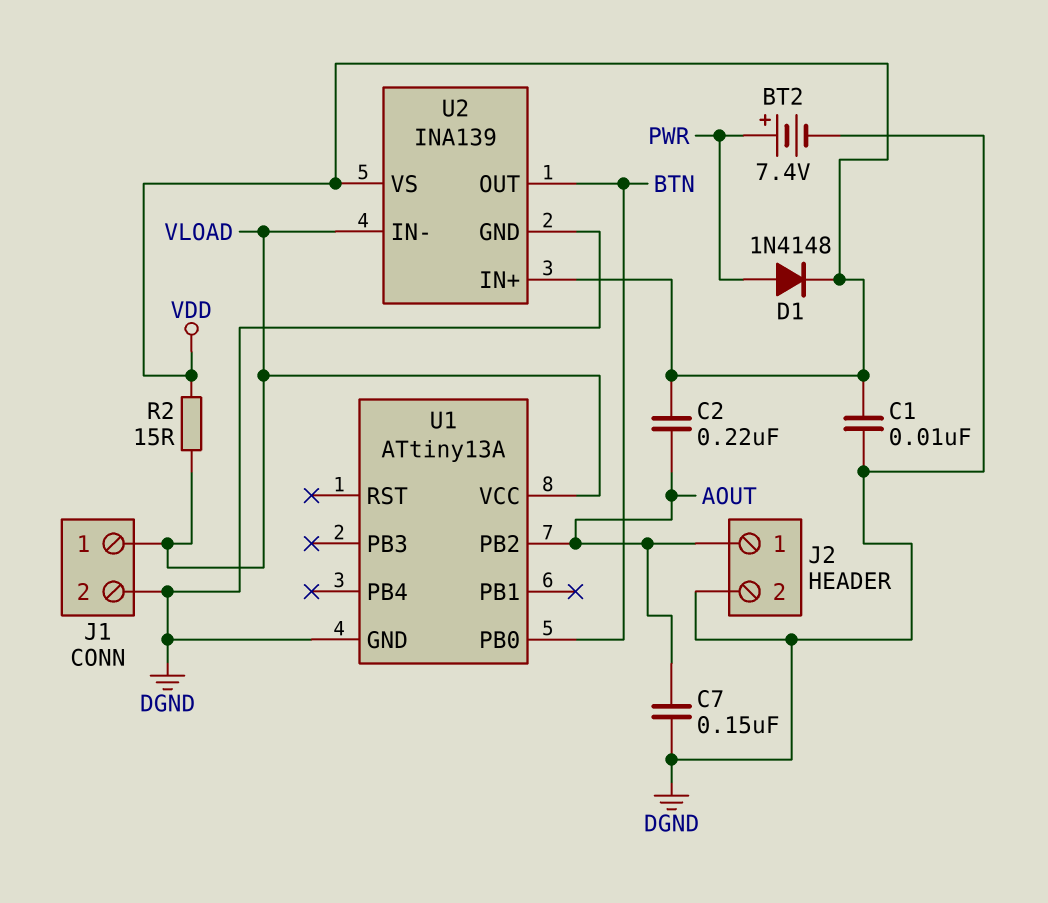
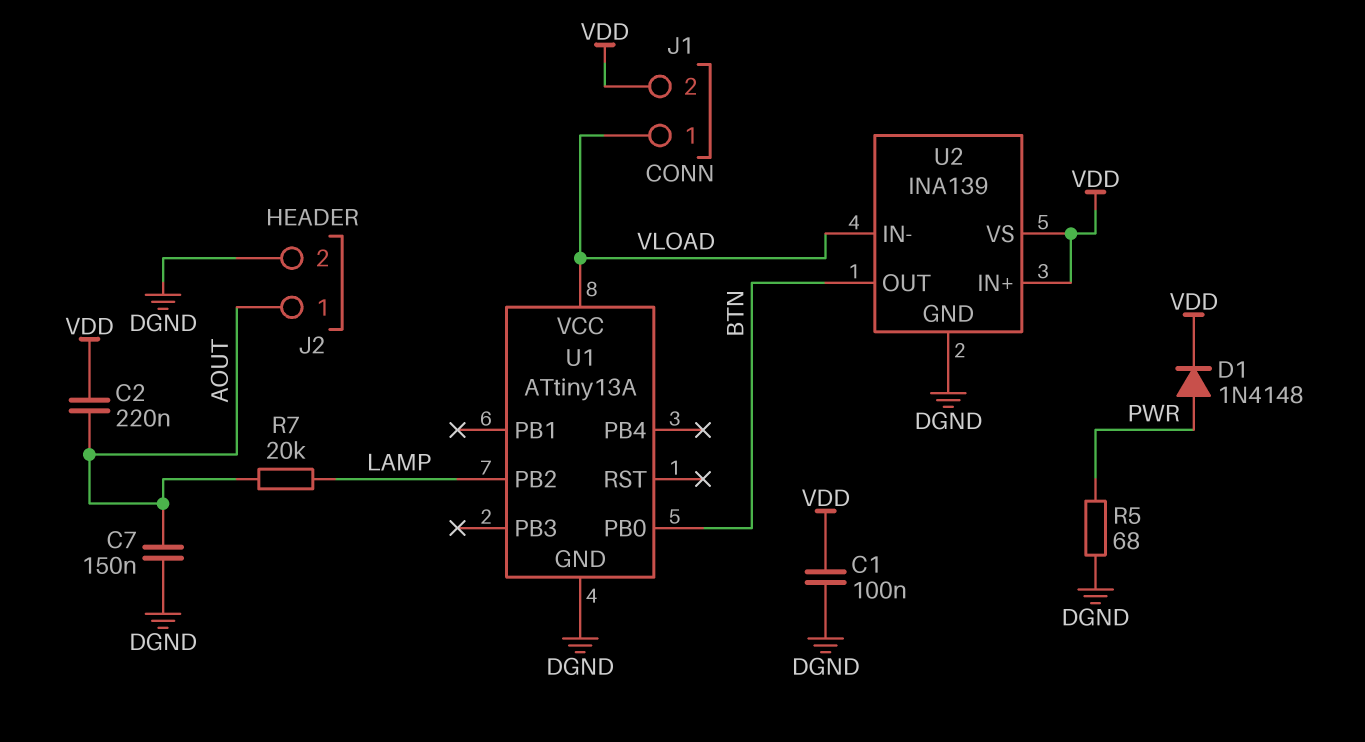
BT2: 7.4V (plus PWR, minus DGND) -> none
C1: 10nF (DGND, VDD) -> 100nF (DGND, VDD)
J1 pin 2: DGND -> VDD
R2: 15 (VDD, VLOAD) -> none
R5: none -> 68 (DGND, PWR)
R7: none -> 20k (AOUT, LAMP)
U1 pin PB2: AOUT -> LAMP

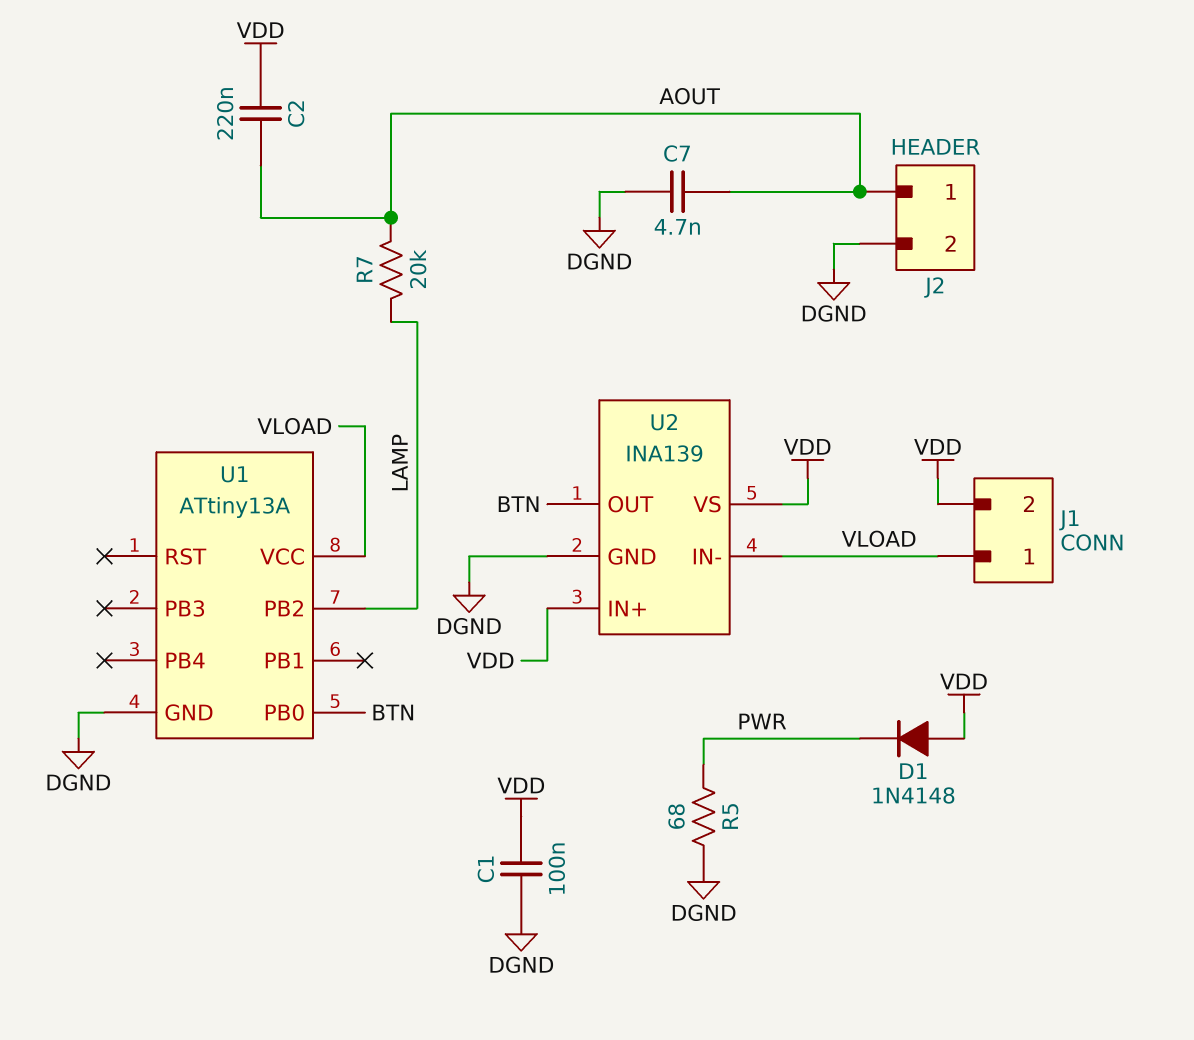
C7: 150nF (AOUT, DGND) -> 4.7nF (AOUT, DGND)
D1: diode 1N4148 (A PWR, K VDD) -> diode 1N4148 (A VDD, K PWR)

